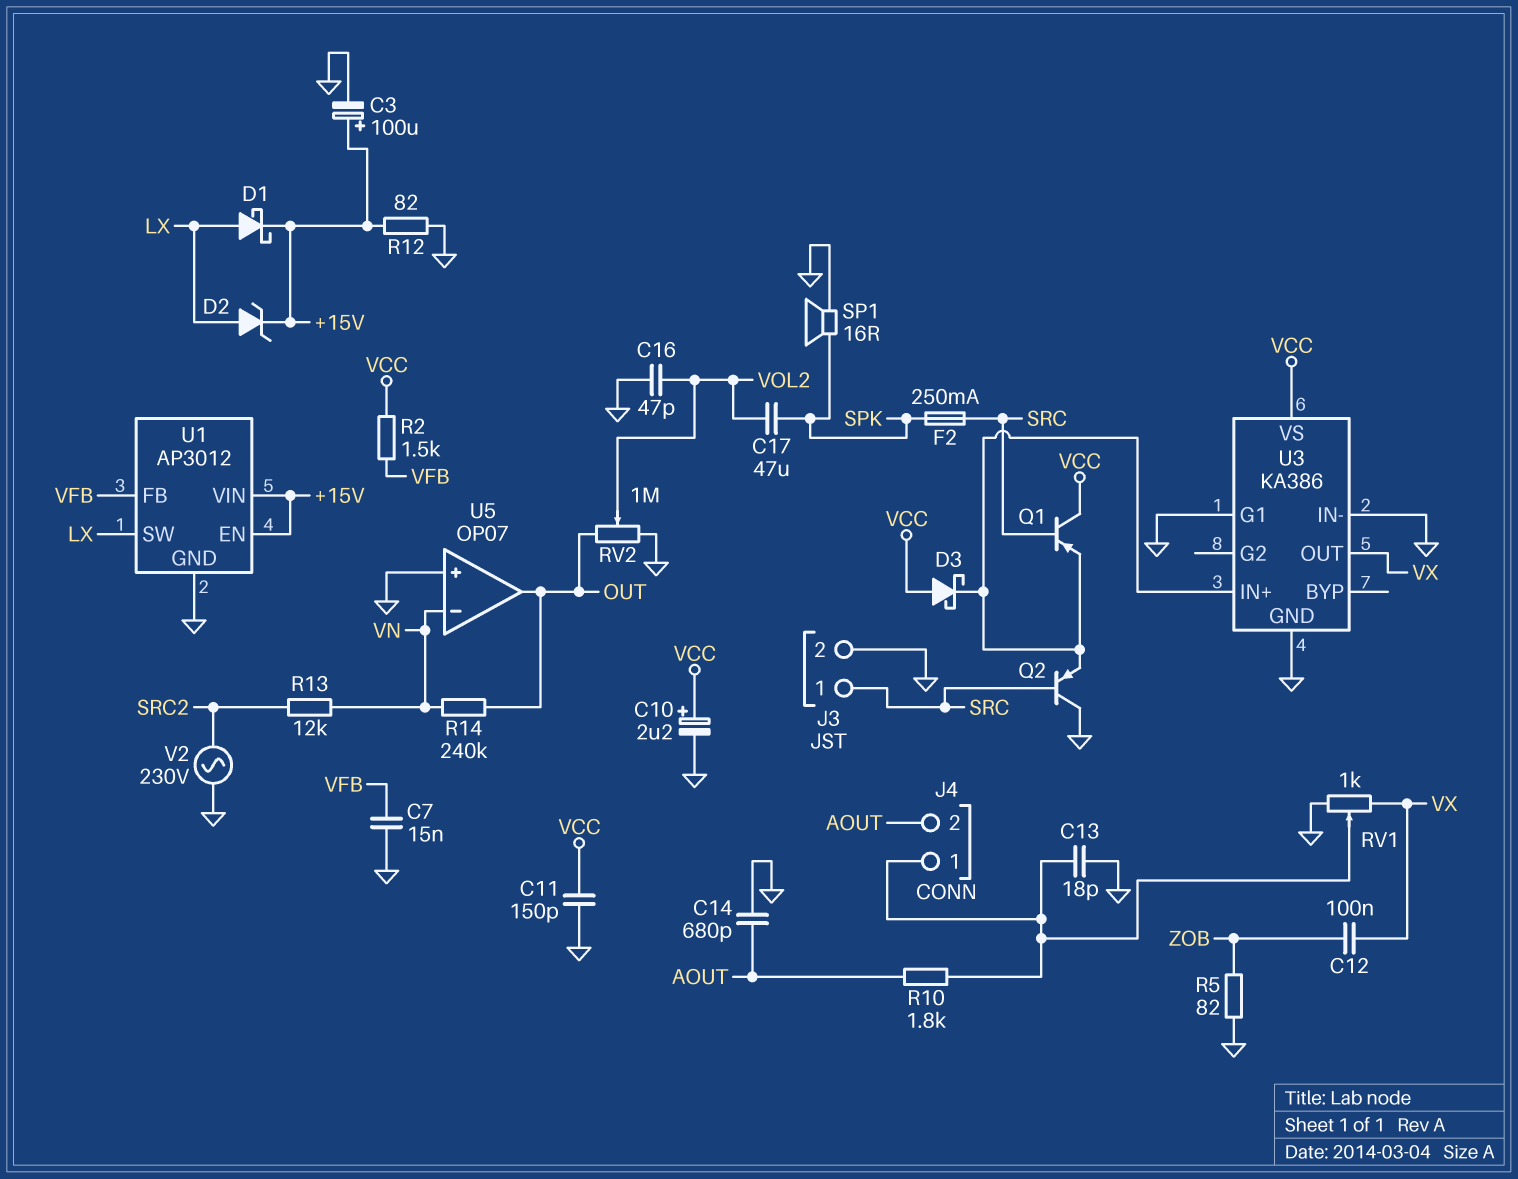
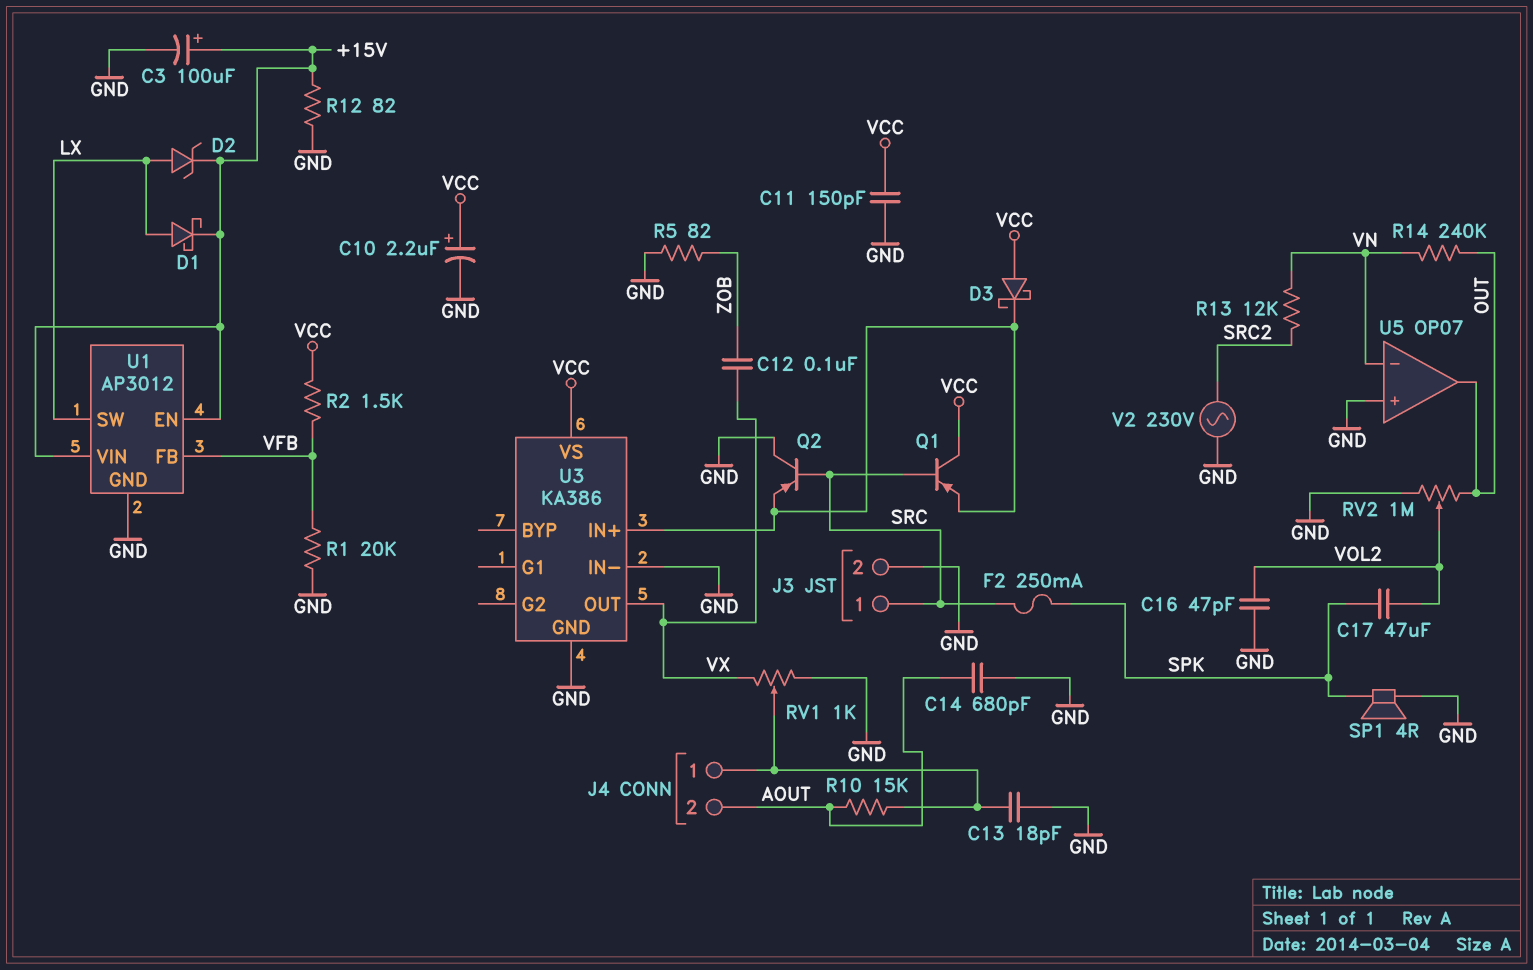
C7: 15nF (GND, VFB) -> none
R1: none -> 20k (GND, VFB)
R10: 1.8k (AOUT, J4/1) -> 15k (AOUT, J4/1)
SP1: speaker 16R (GND, SPK) -> speaker 4R (GND, SPK)
U3 pin G1: GND -> none

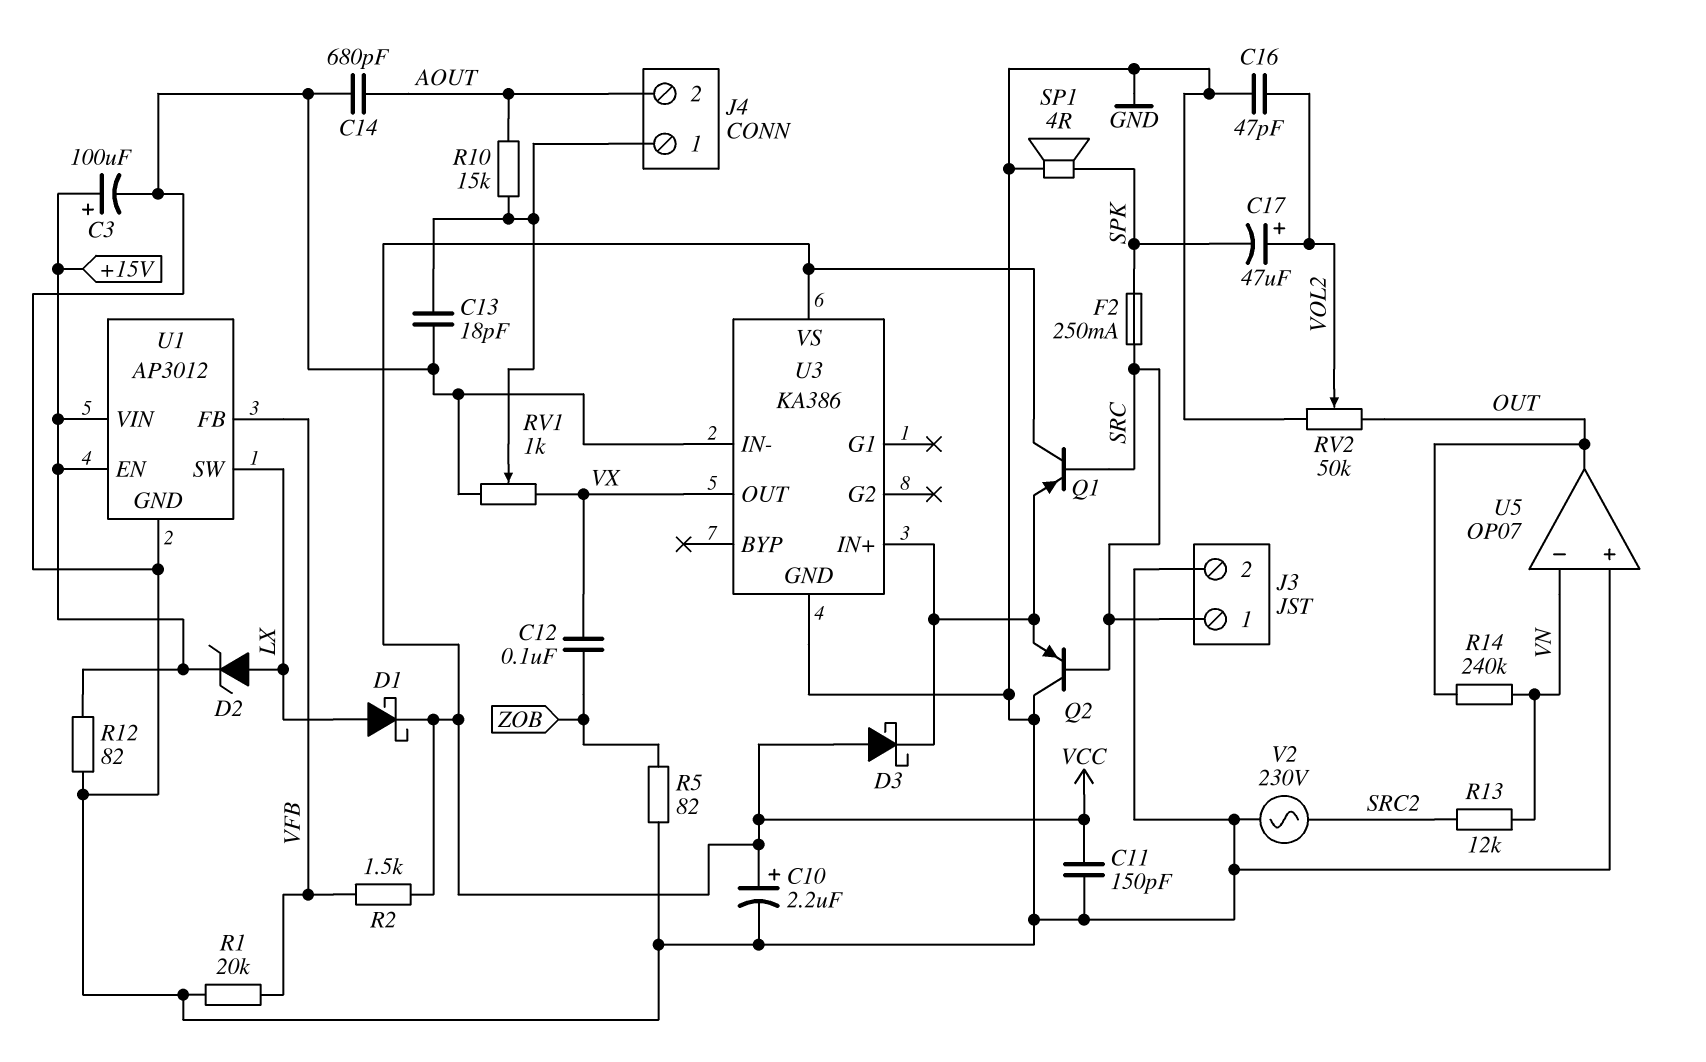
C17: 47uF (SPK, VOL2) -> 47uF (plus VOL2, minus SPK)
D1: schottky (A LX, K +15V) -> schottky (A LX, K VCC)
RV2: 1M (GND, OUT, wiper VOL2) -> 50k (GND, OUT, wiper VOL2)

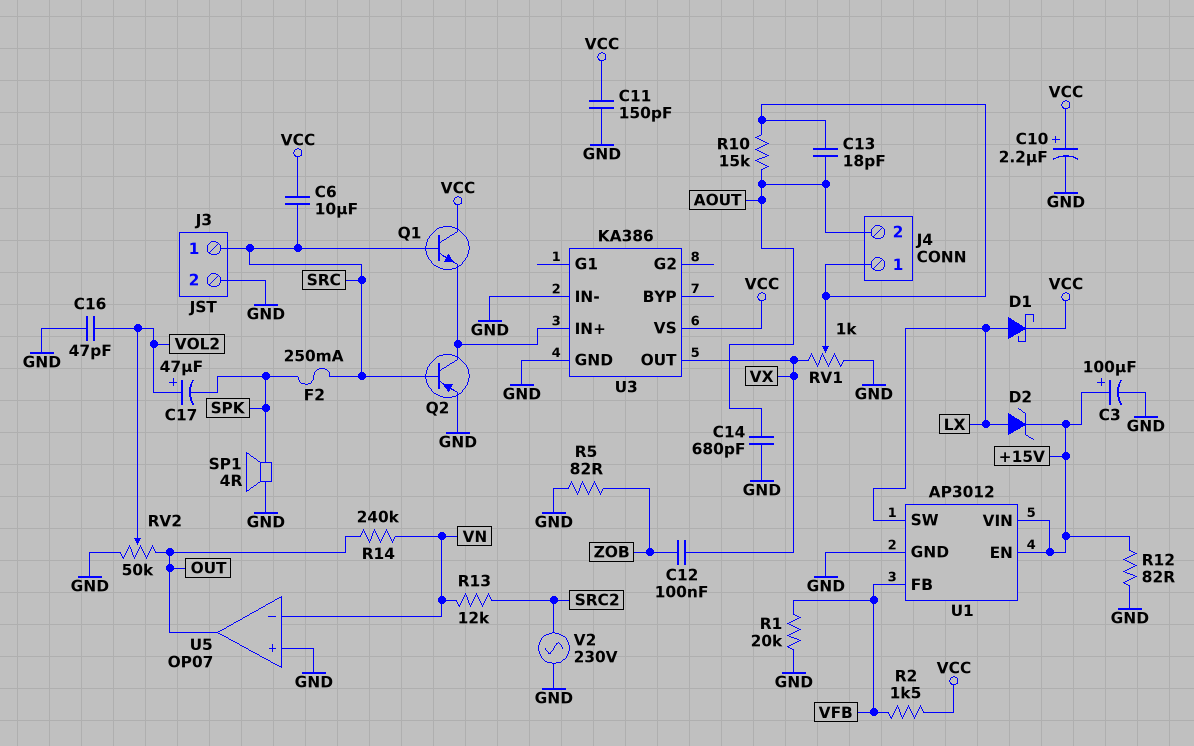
C6: none -> 10uF (SRC, VCC)
C13: 18pF (GND, J4/1) -> 18pF (AOUT, J4/1)
D3: schottky (A VCC, K U3/IN+) -> none
Q1: PNP (B SRC, C VCC, E U3/IN+) -> NPN (B SRC, C VCC, E U3/IN+)
Q2: PNP (B SRC, C GND, E U3/IN+) -> PNP (B SRC, C U3/IN+, E GND)

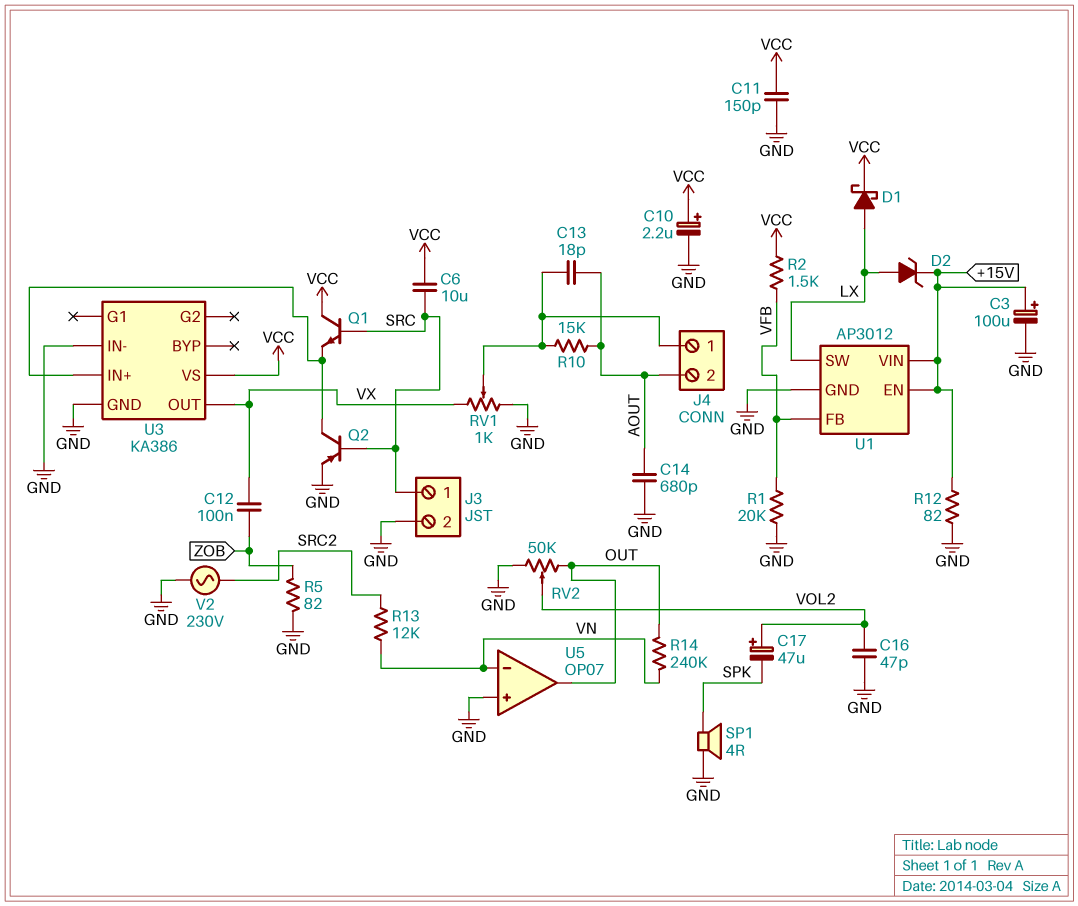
F2: 250mA (SPK, SRC) -> none

